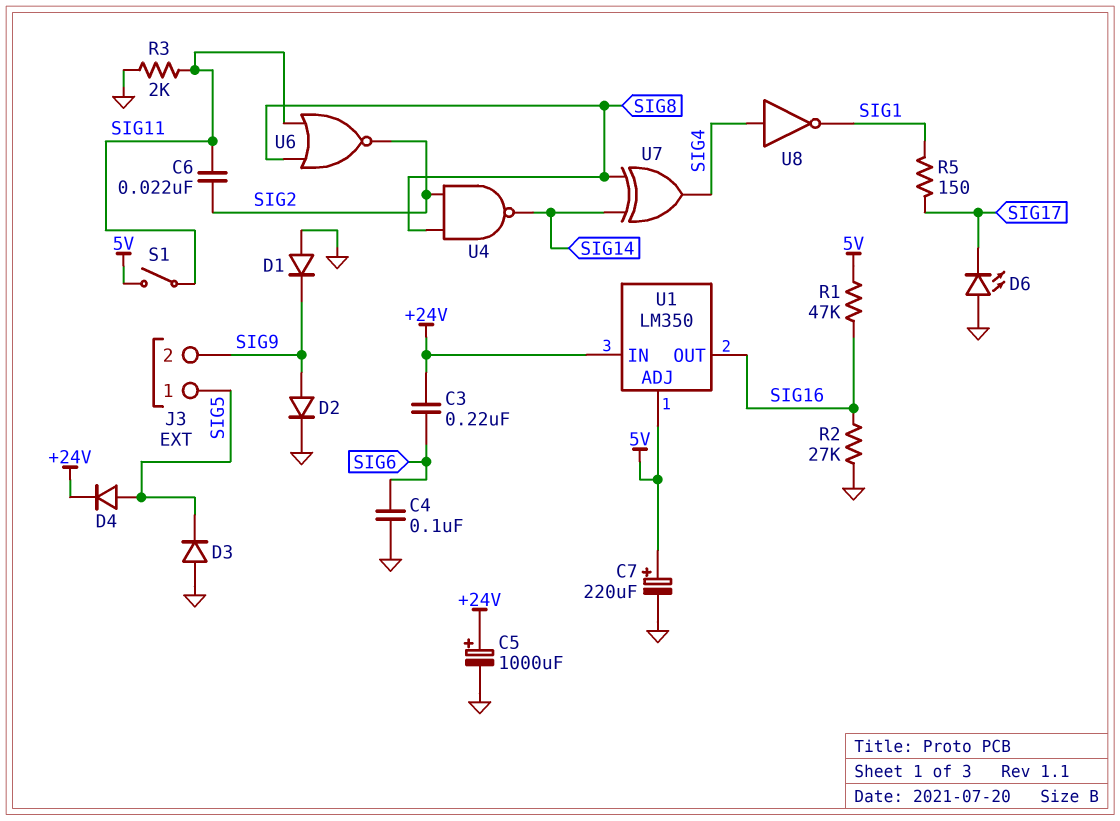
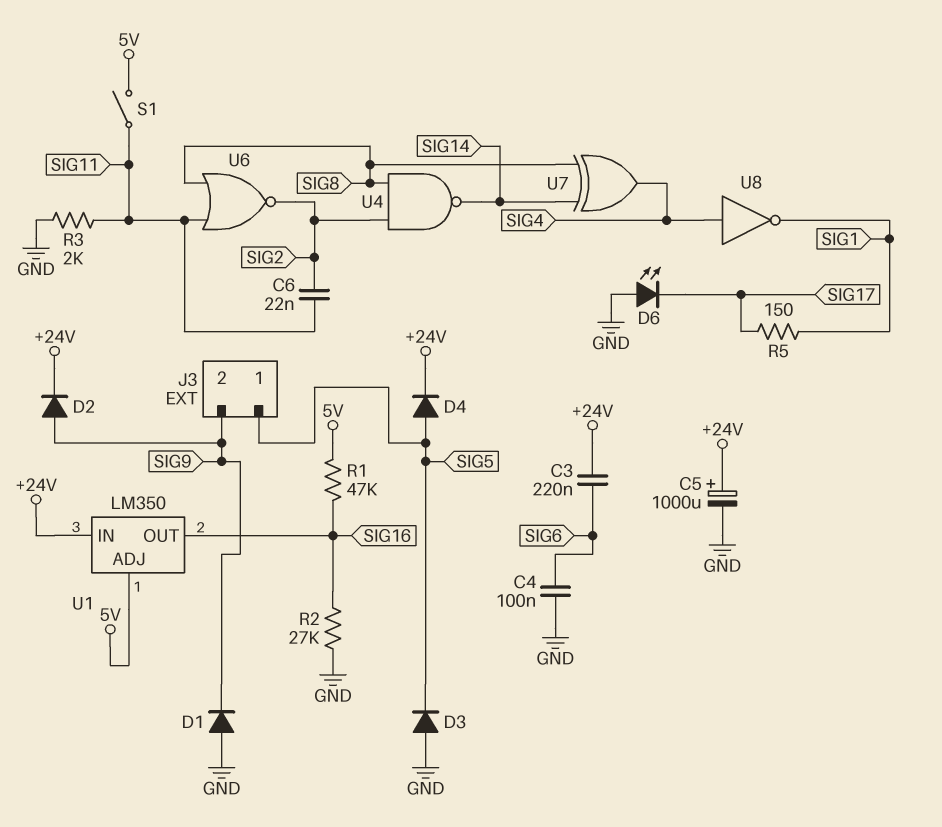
C7: 220uF (plus 5V, minus GND) -> none
D2: diode (A SIG9, K GND) -> diode (A SIG9, K +24V)

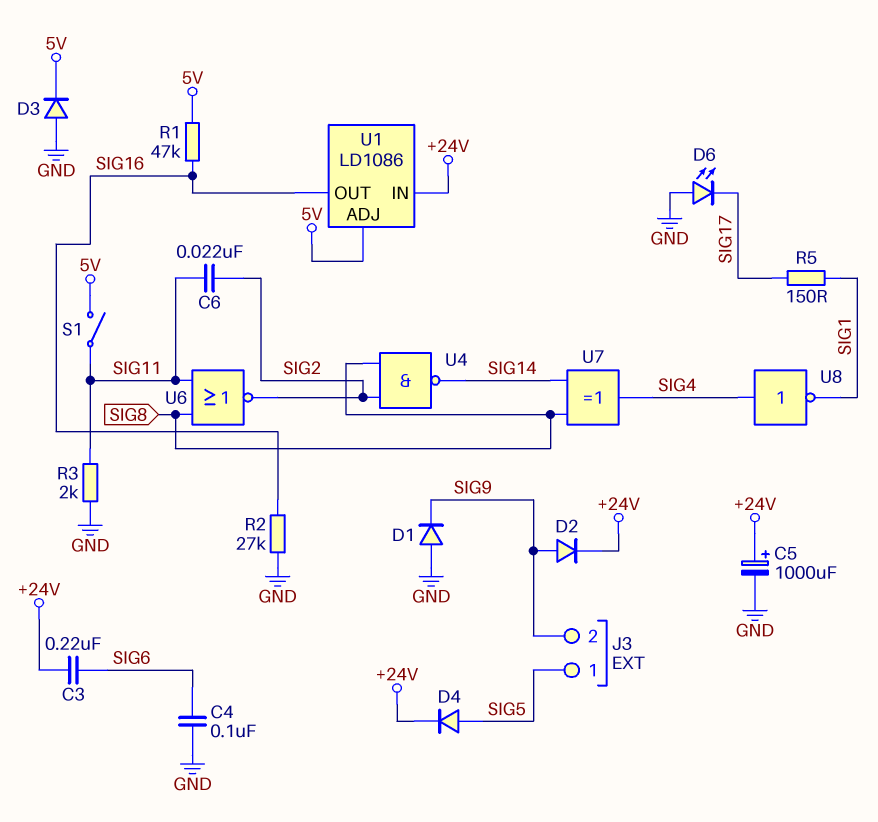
D3: diode (A GND, K SIG5) -> diode (A GND, K 5V)
U1: LM350 -> LD1086

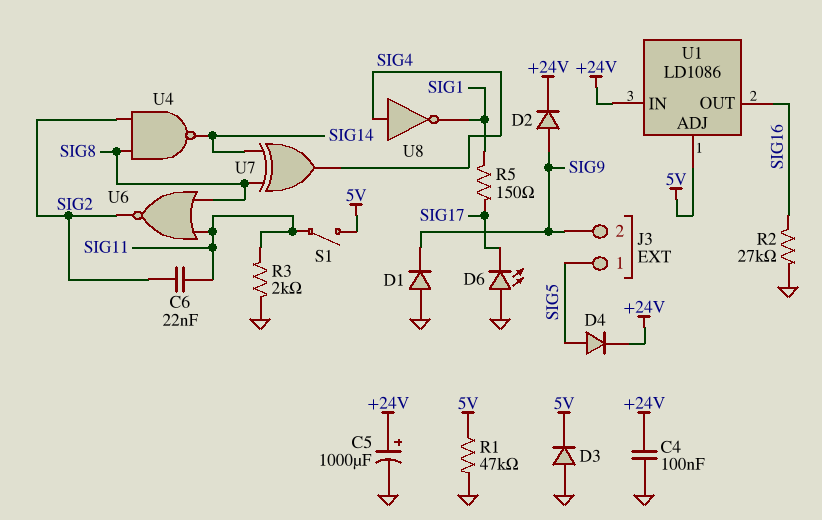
C3: 220nF (+24V, SIG6) -> none
C4: 100nF (GND, SIG6) -> 100nF (+24V, GND)
R1: 47k (5V, SIG16) -> 47k (5V, GND)

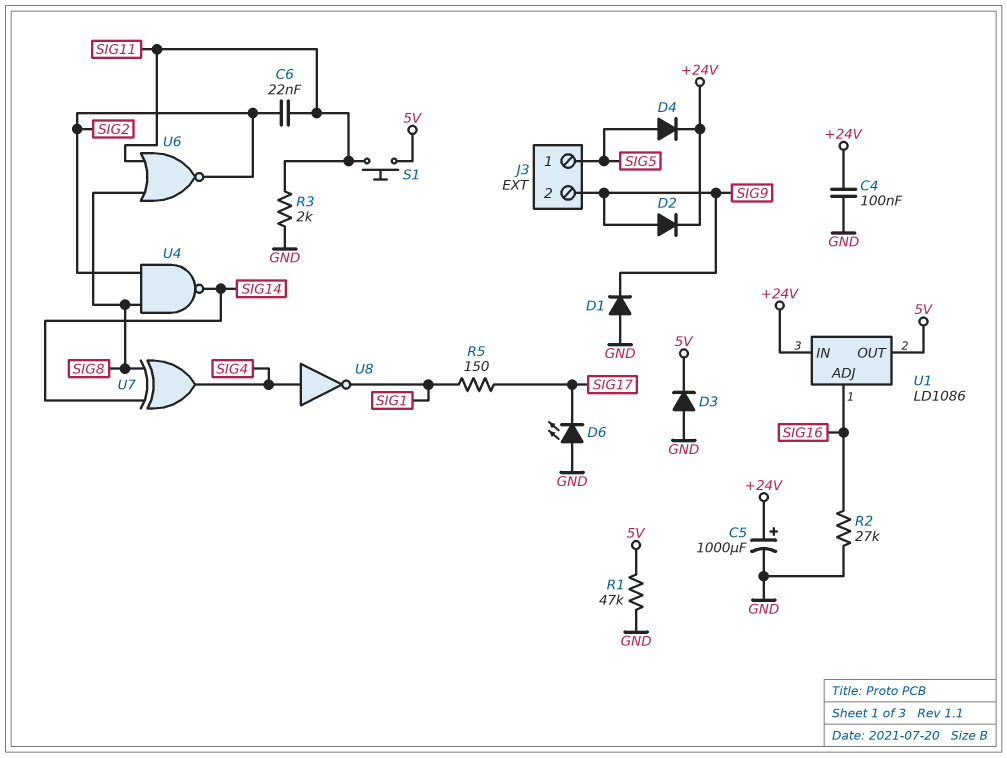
S1: switch (5V, SIG11) -> button (5V, SIG11)
U1 pin ADJ: 5V -> SIG16
U1 pin OUT: SIG16 -> 5V

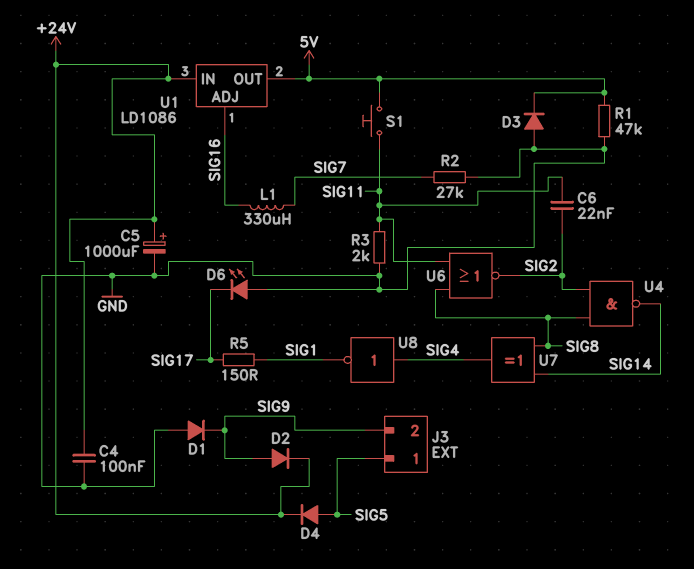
L1: none -> 330uH (SIG7, SIG16)
R2: 27k (GND, SIG16) -> 27k (GND, SIG7)

